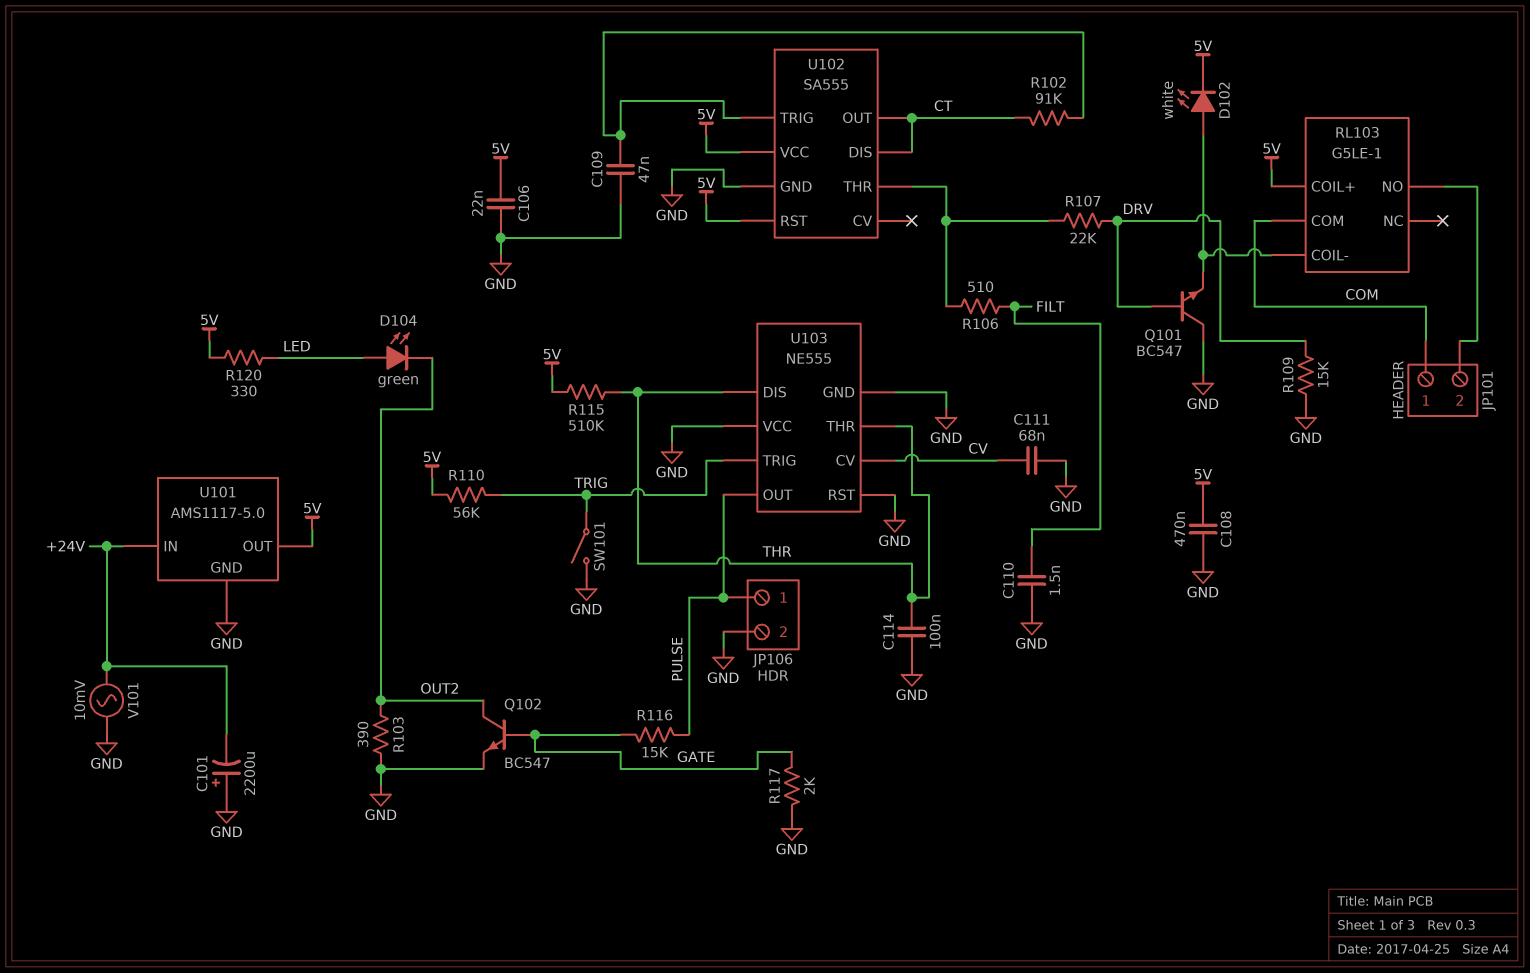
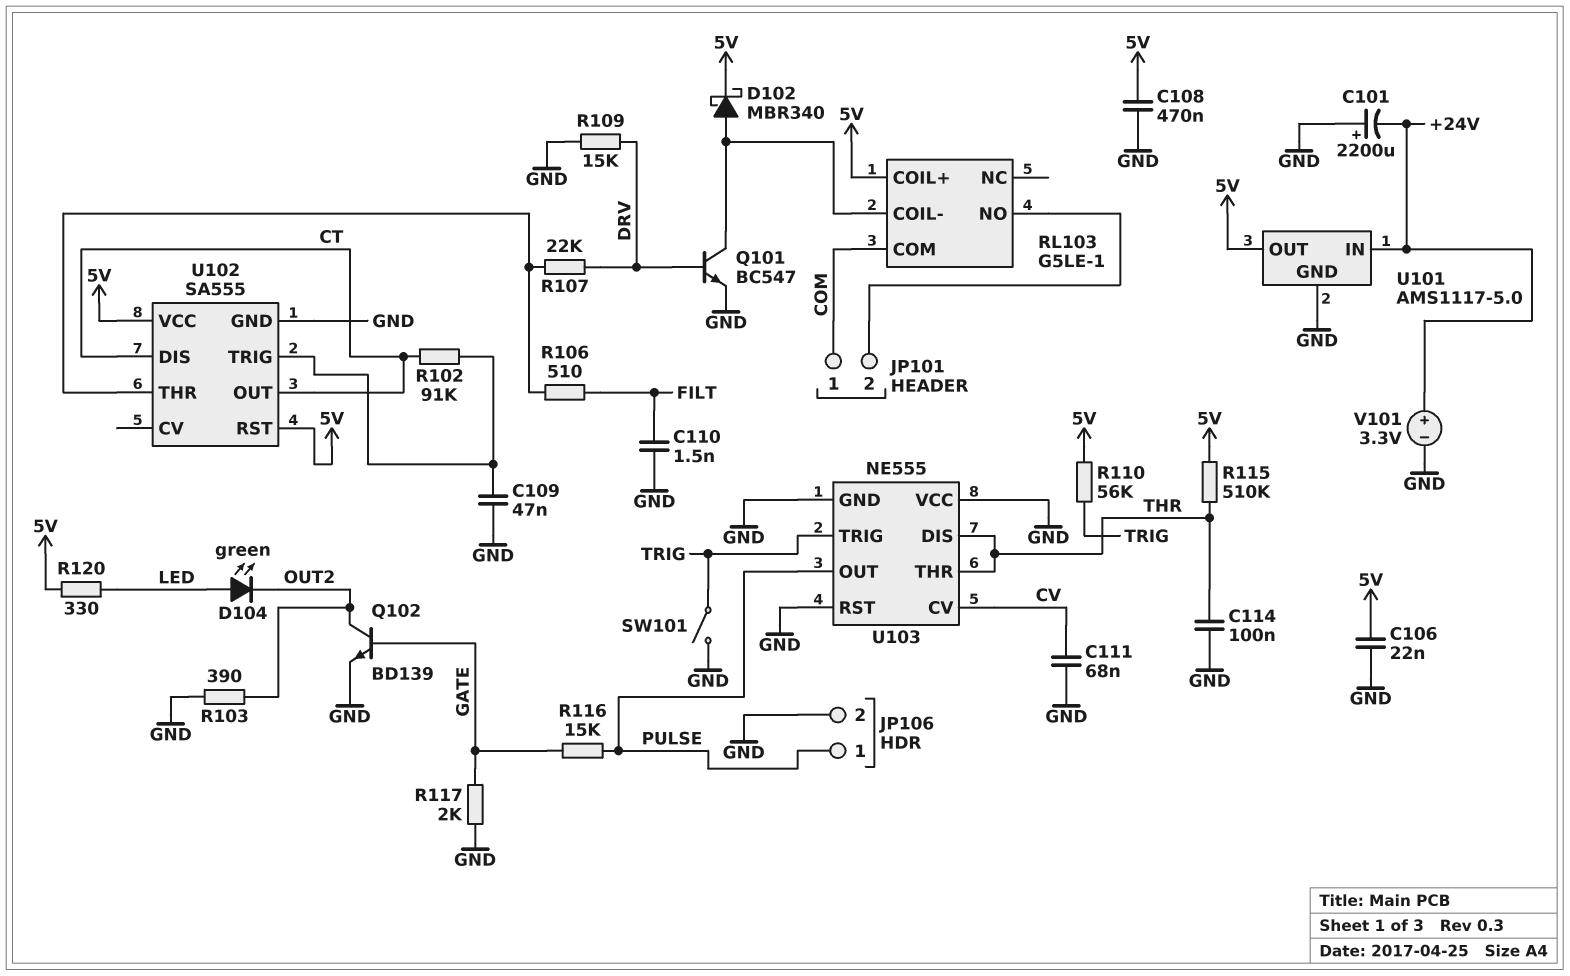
D102: LED white (A RL103/COIL-, K 5V) -> schottky MBR340 (A RL103/COIL-, K 5V)
Q101: NPN BC547 (B DRV, C GND, E RL103/COIL-) -> NPN BC547 (B DRV, C RL103/COIL-, E GND)
Q102: NPN BC547 (B GATE, C OUT2, E GND) -> NPN BD139 (B GATE, C OUT2, E GND)
V101: AC 10mV (+24V, GND) -> 3.3V (plus +24V, minus GND)

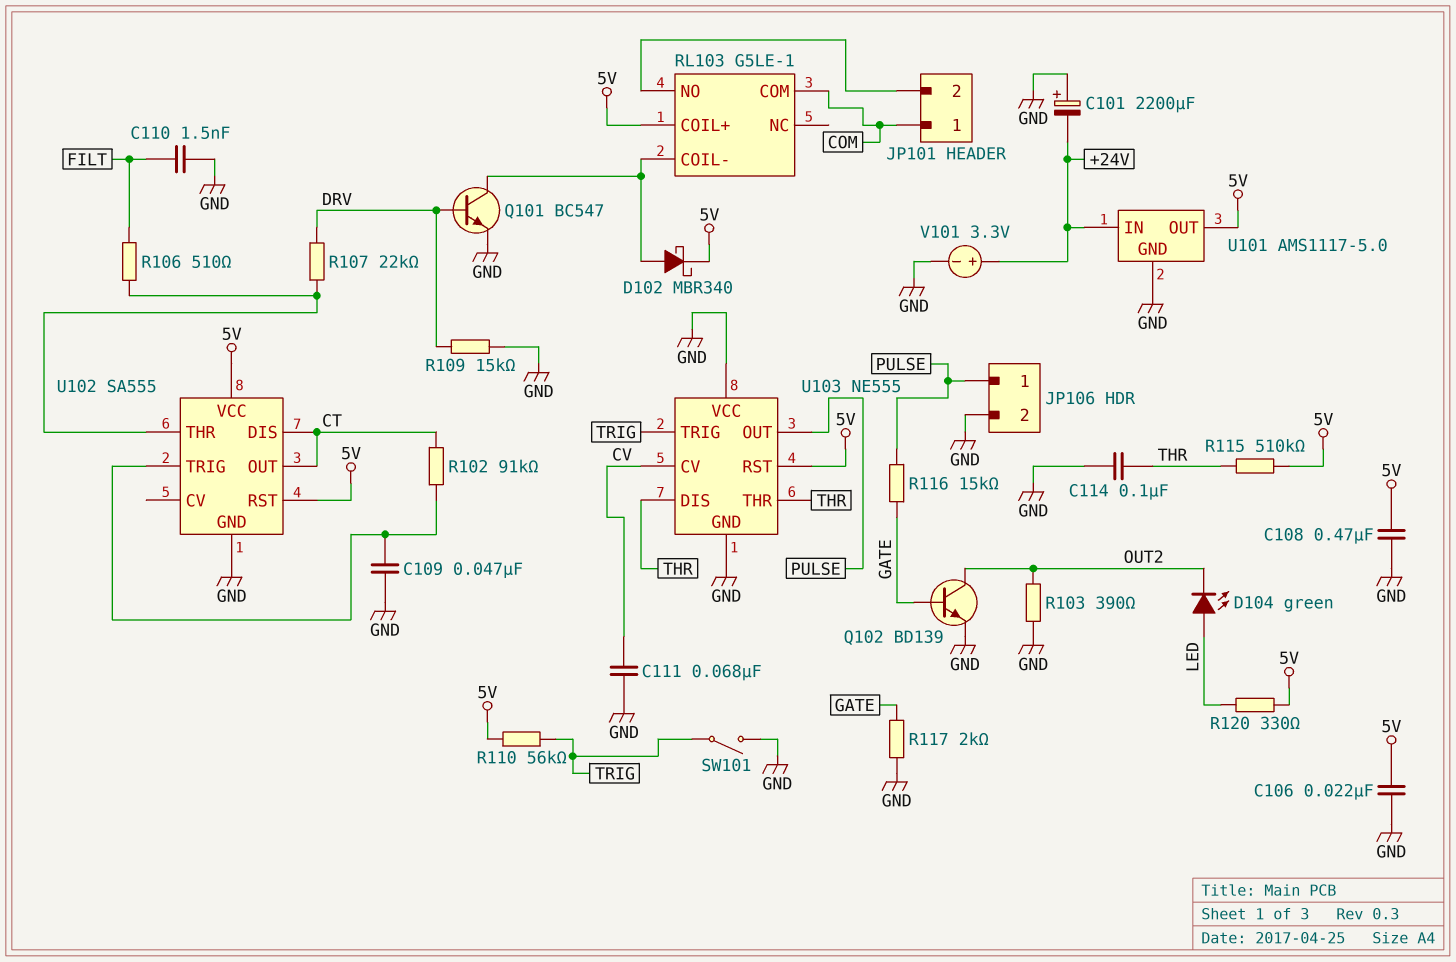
U103 pin RST: GND -> 5V

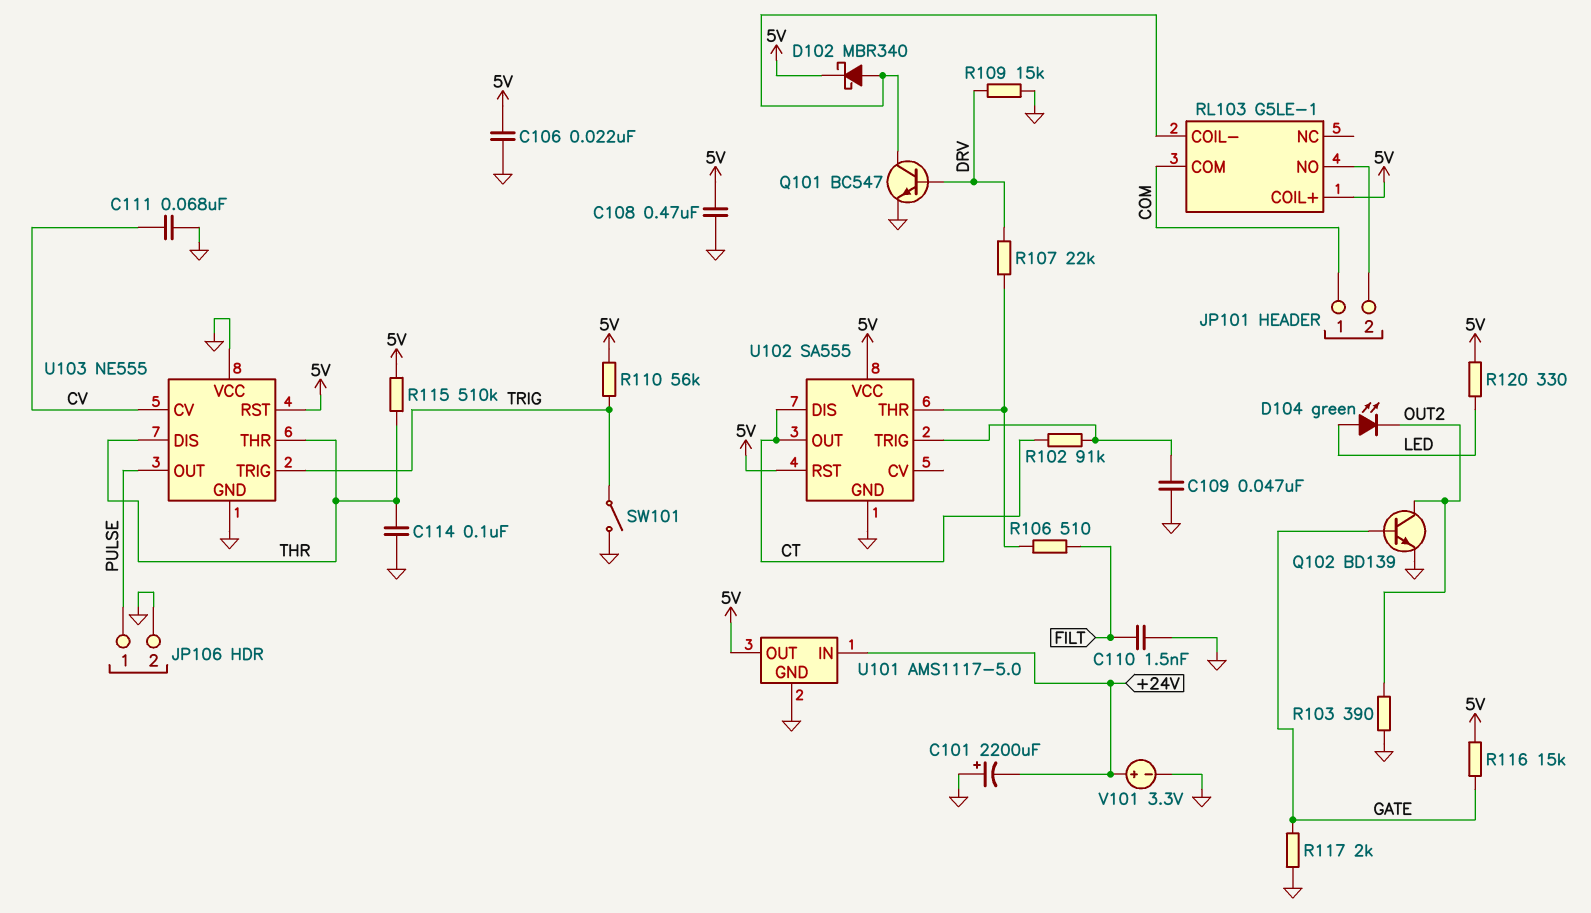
R116: 15k (GATE, PULSE) -> 15k (5V, GATE)

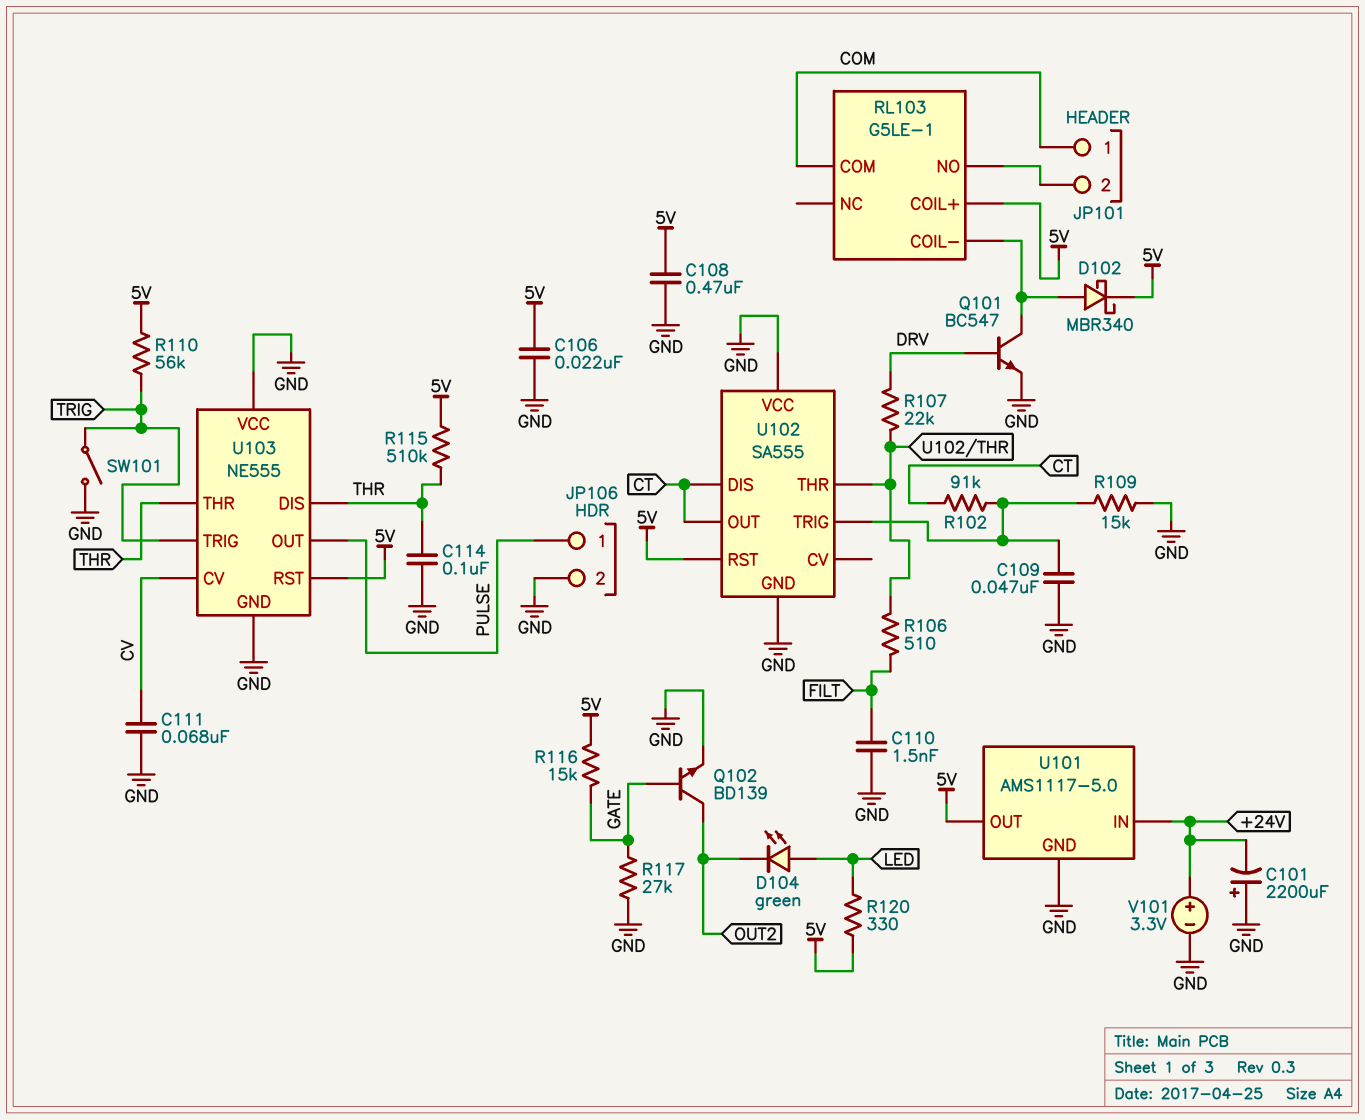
R103: 390 (GND, OUT2) -> none
R109: 15k (DRV, GND) -> 15k (GND, U102/TRIG)
R117: 2k (GATE, GND) -> 27k (GATE, GND)
U102 pin VCC: 5V -> GND

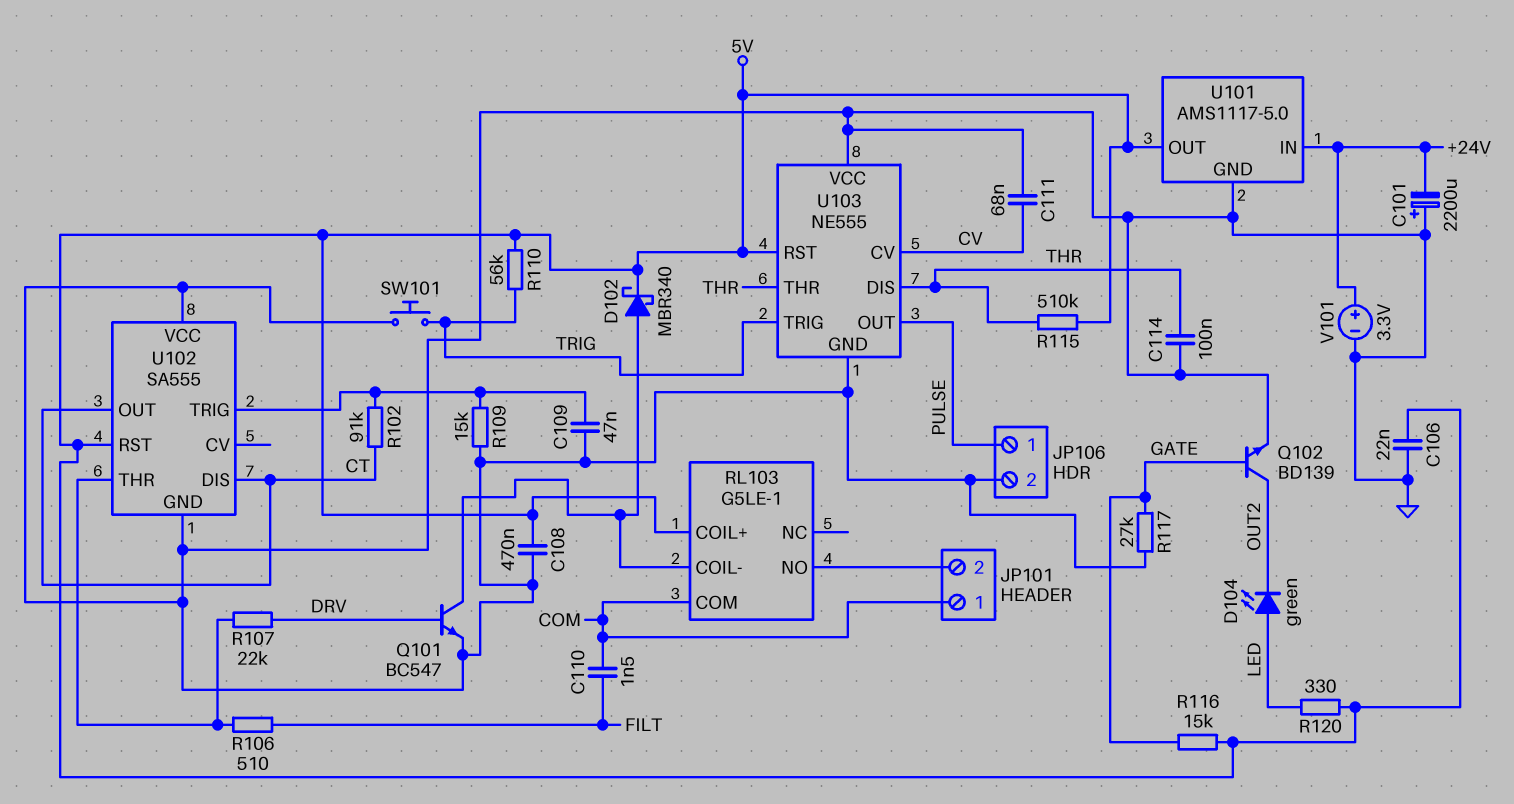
C110: 1.5nF (FILT, GND) -> 1.5nF (COM, FILT)
SW101: switch (GND, TRIG) -> button (GND, TRIG)

